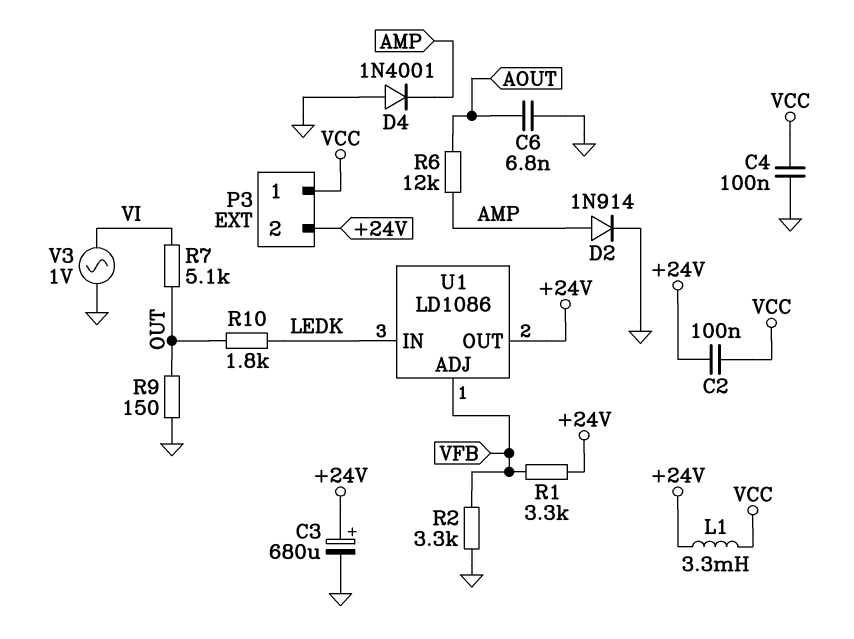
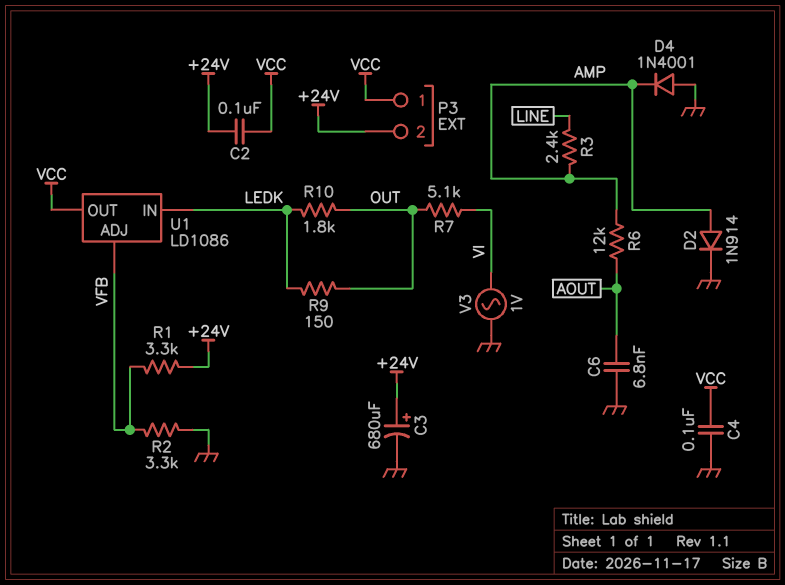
L1: 3.3mH (+24V, VCC) -> none
R3: none -> 2.4k (AMP, LINE)
R9: 150 (GND, OUT) -> 150 (LEDK, OUT)
U1 pin OUT: +24V -> VCC

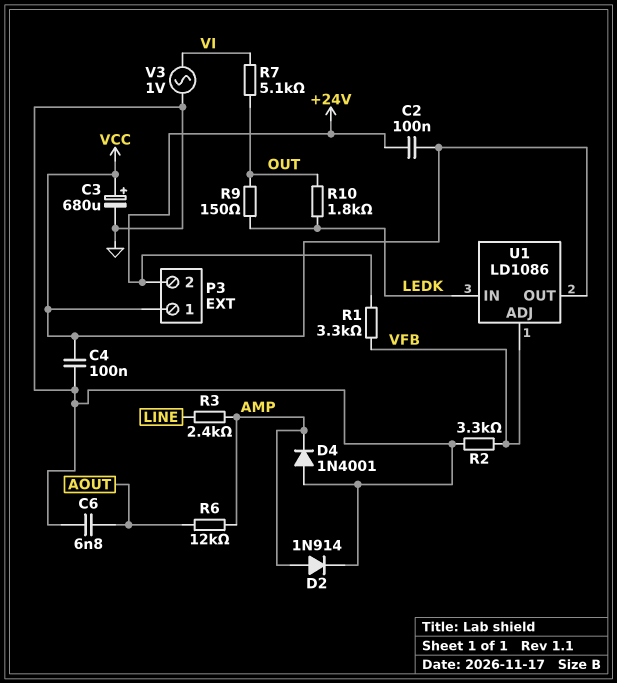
C3: 680uF (plus +24V, minus GND) -> 680uF (plus VCC, minus GND)

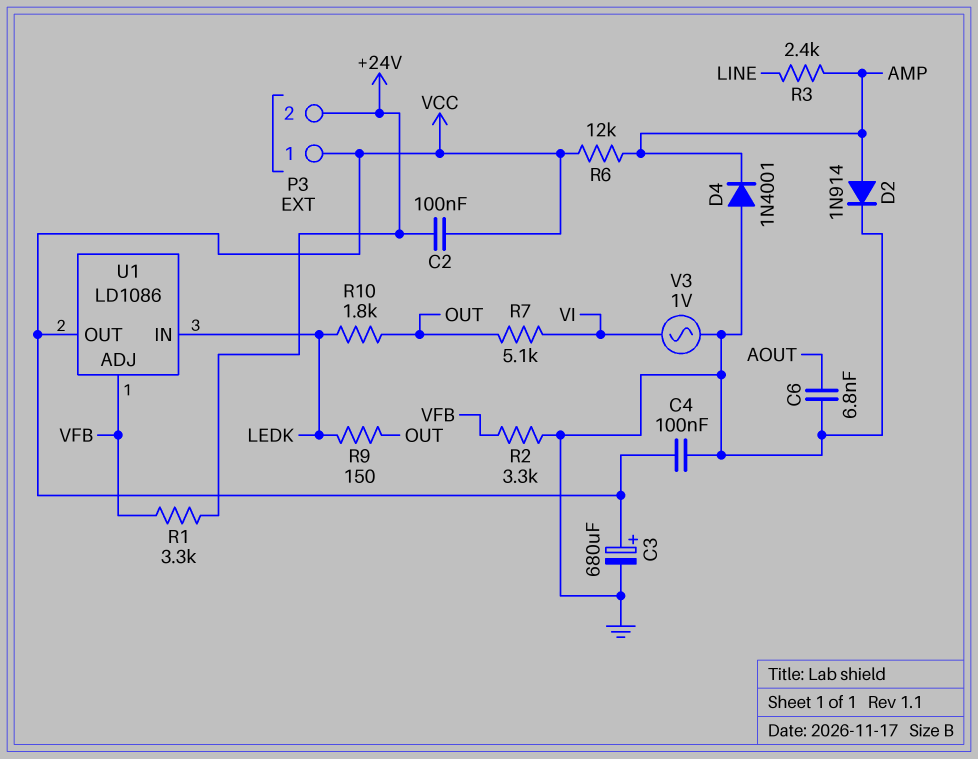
R6: 12k (AMP, AOUT) -> 12k (AMP, VCC)

